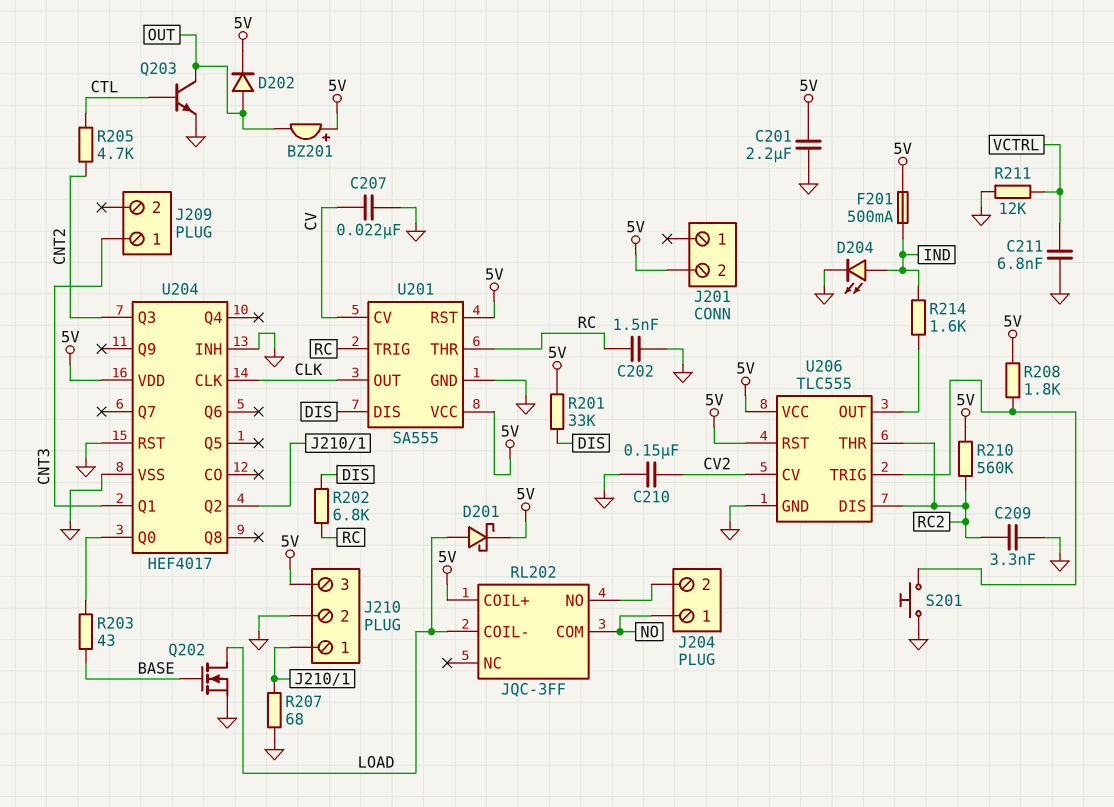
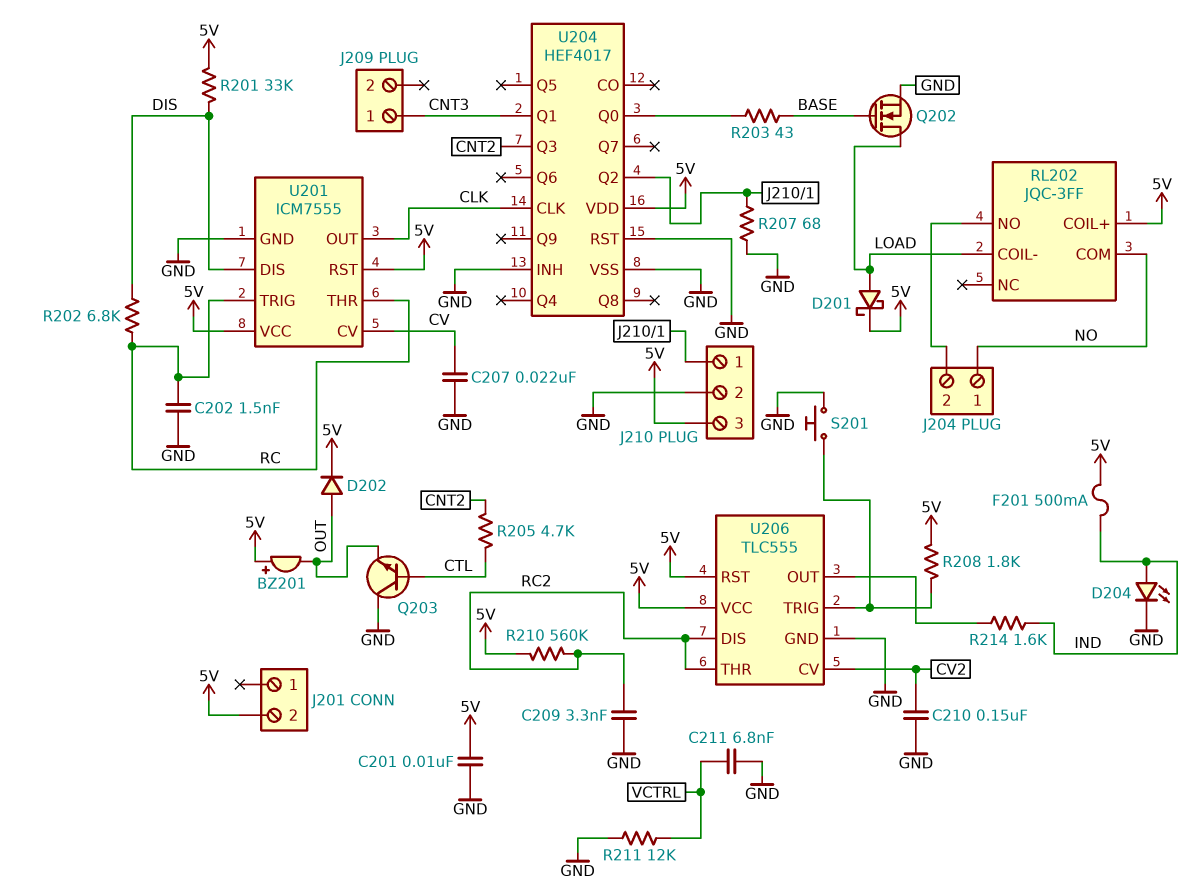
C201: 2.2uF (5V, GND) -> 10nF (5V, GND)
Q203: NPN (B CTL, C OUT, E GND) -> NPN (B CTL, C GND, E OUT)
U201: SA555 -> ICM7555

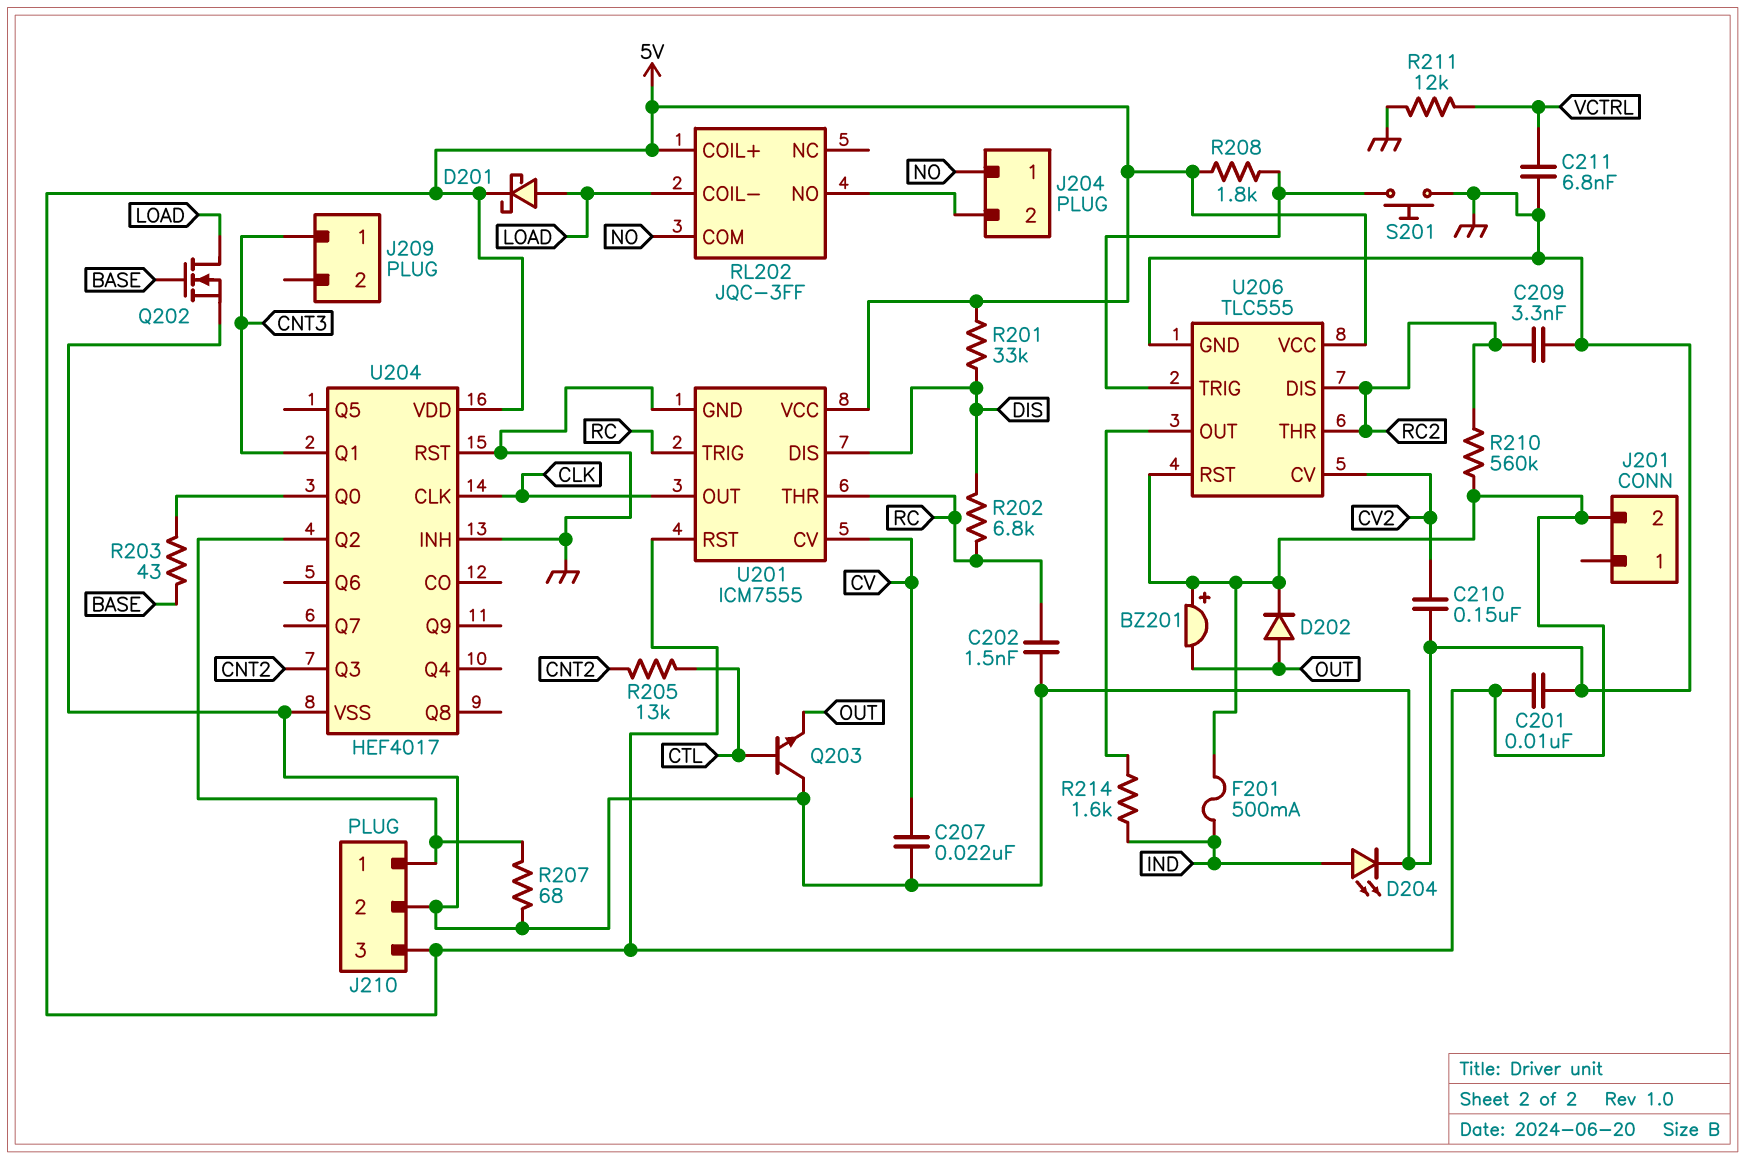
R205: 4.7k (CNT2, CTL) -> 13k (CNT2, CTL)

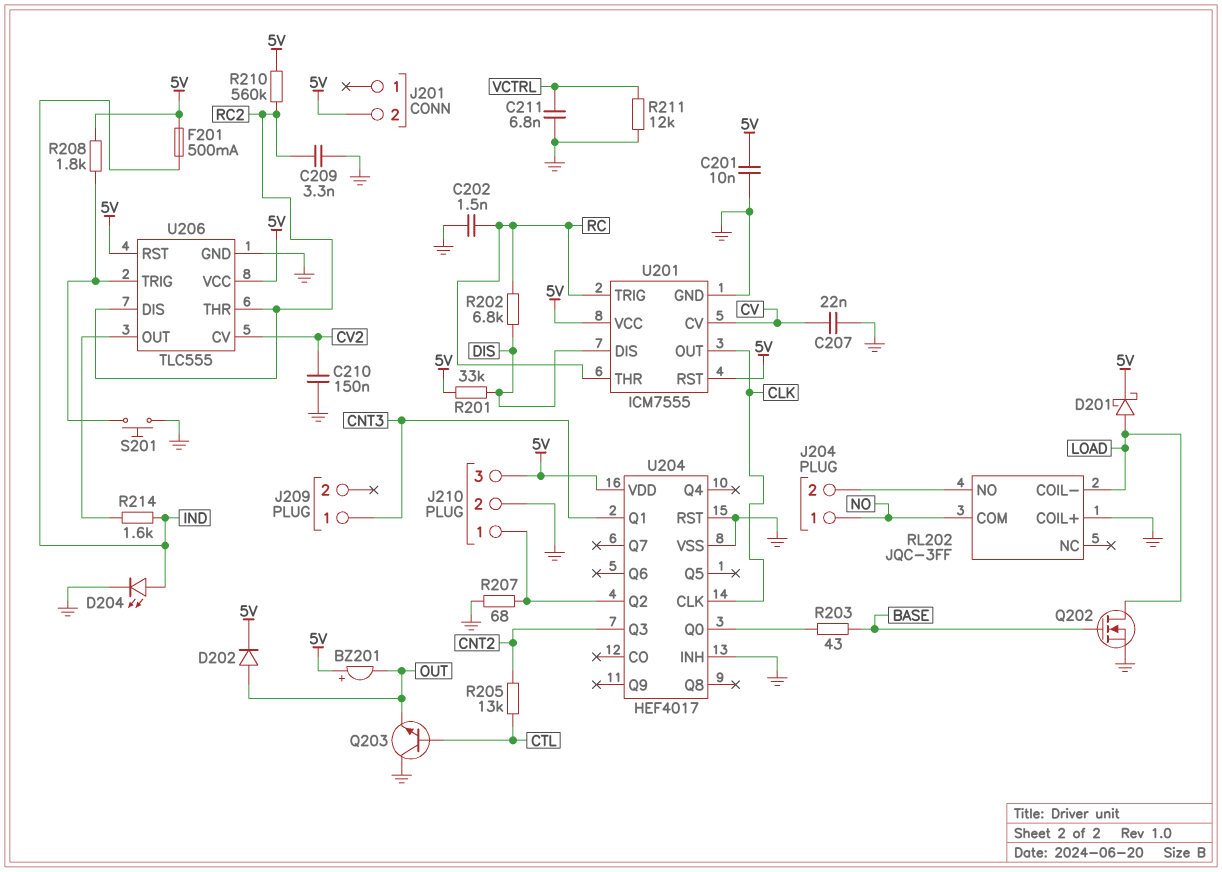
RL202 pin COIL+: 5V -> GND

